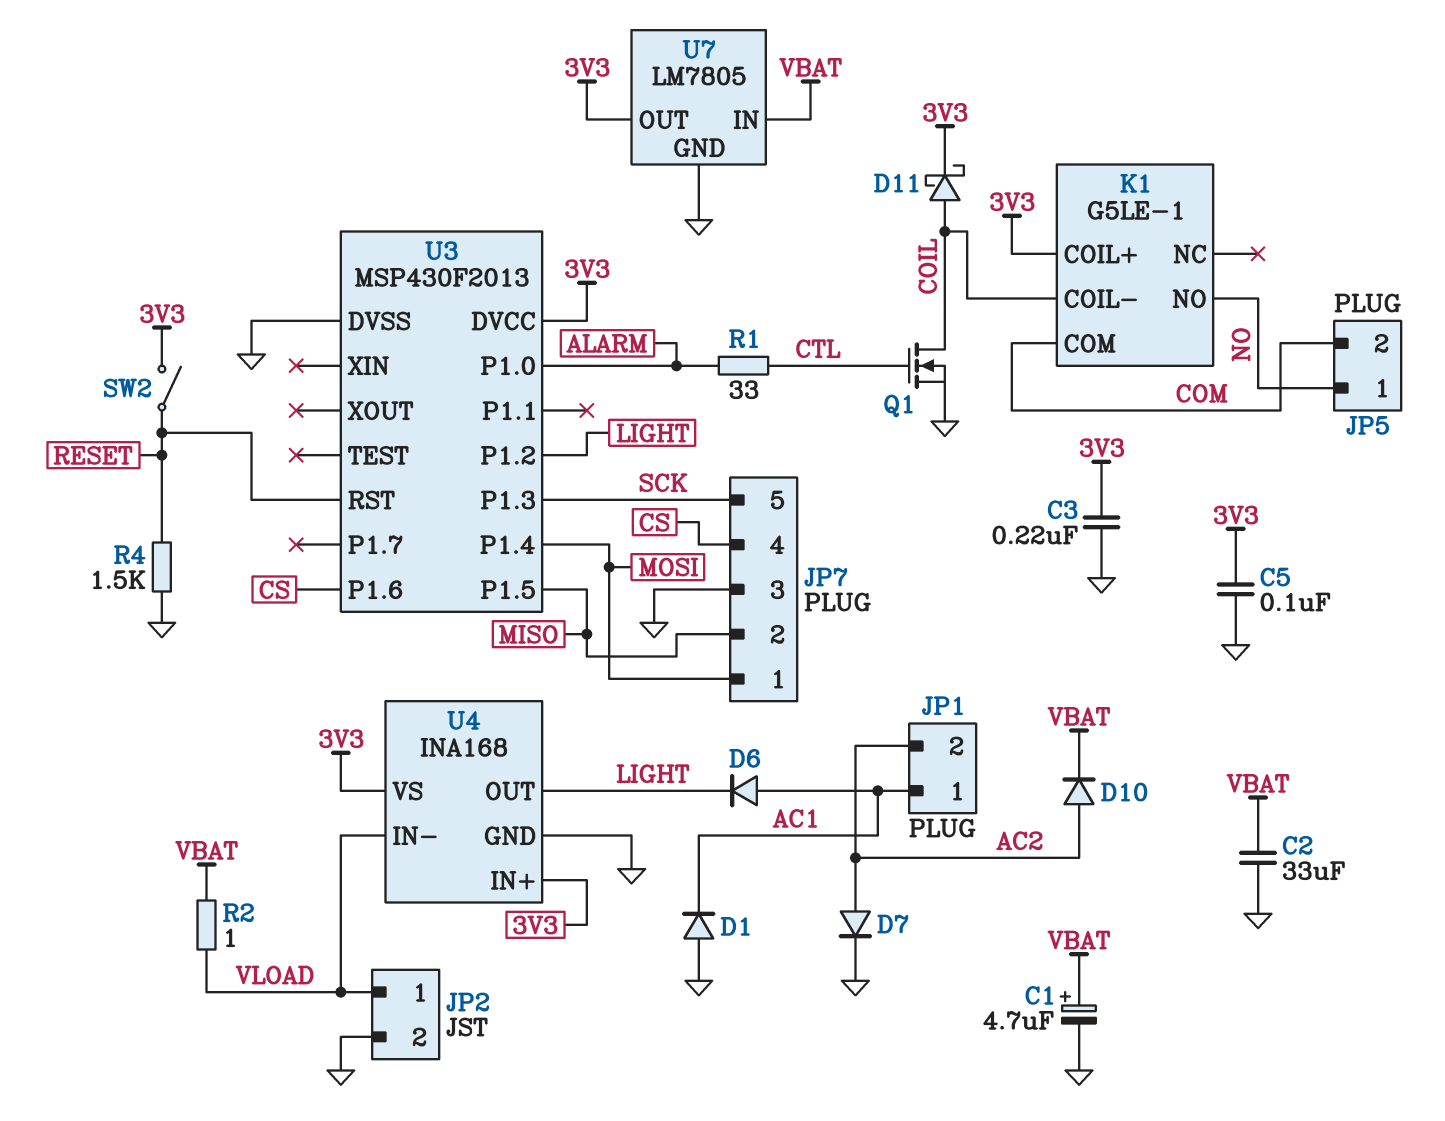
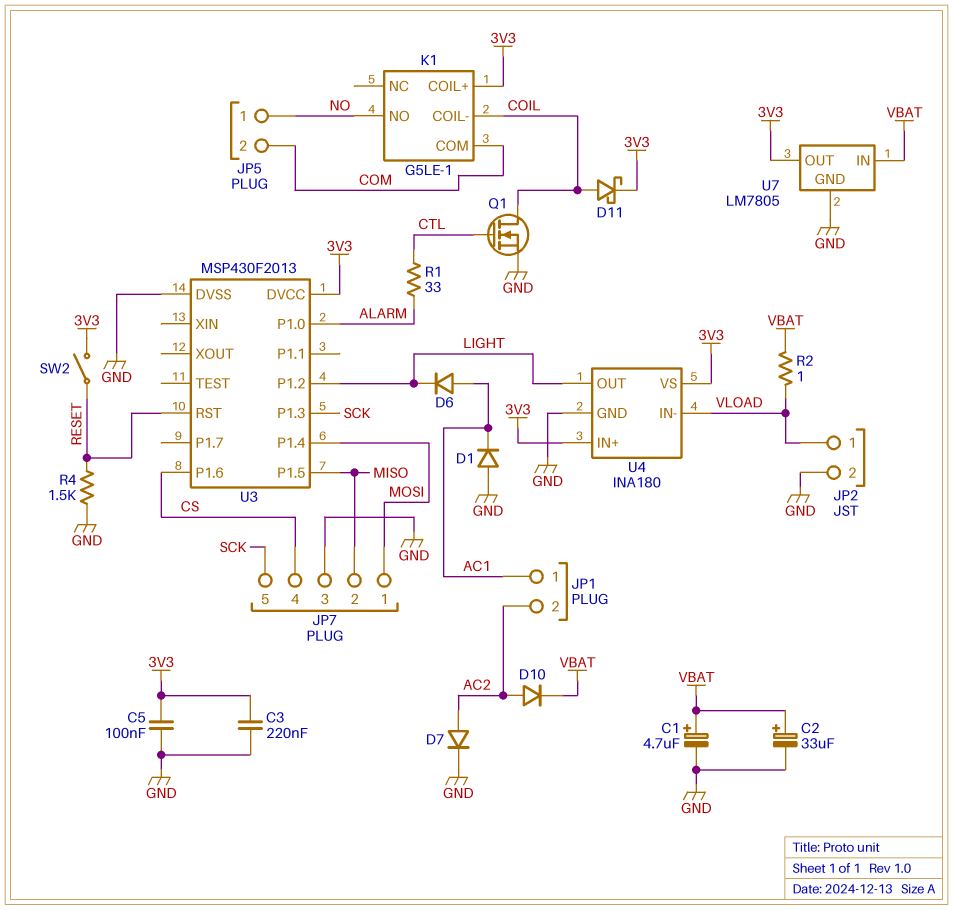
C2: 33uF (GND, VBAT) -> 33uF (plus VBAT, minus GND)
U4: INA168 -> INA180

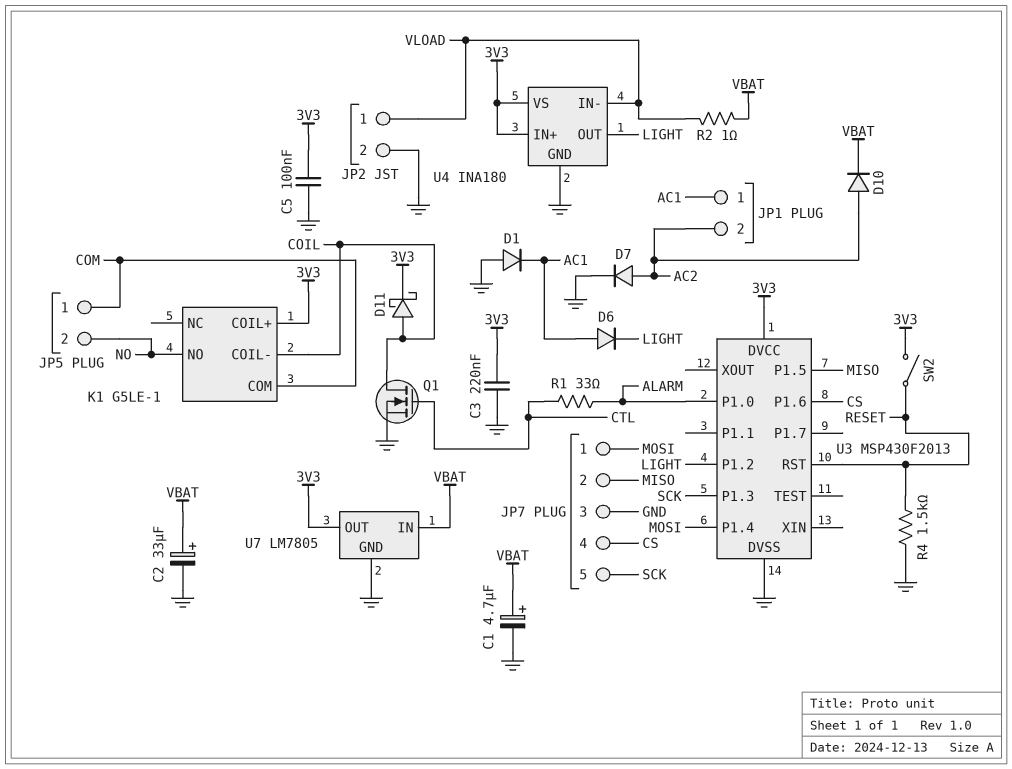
JP5 pin 1: NO -> COM
JP5 pin 2: COM -> NO

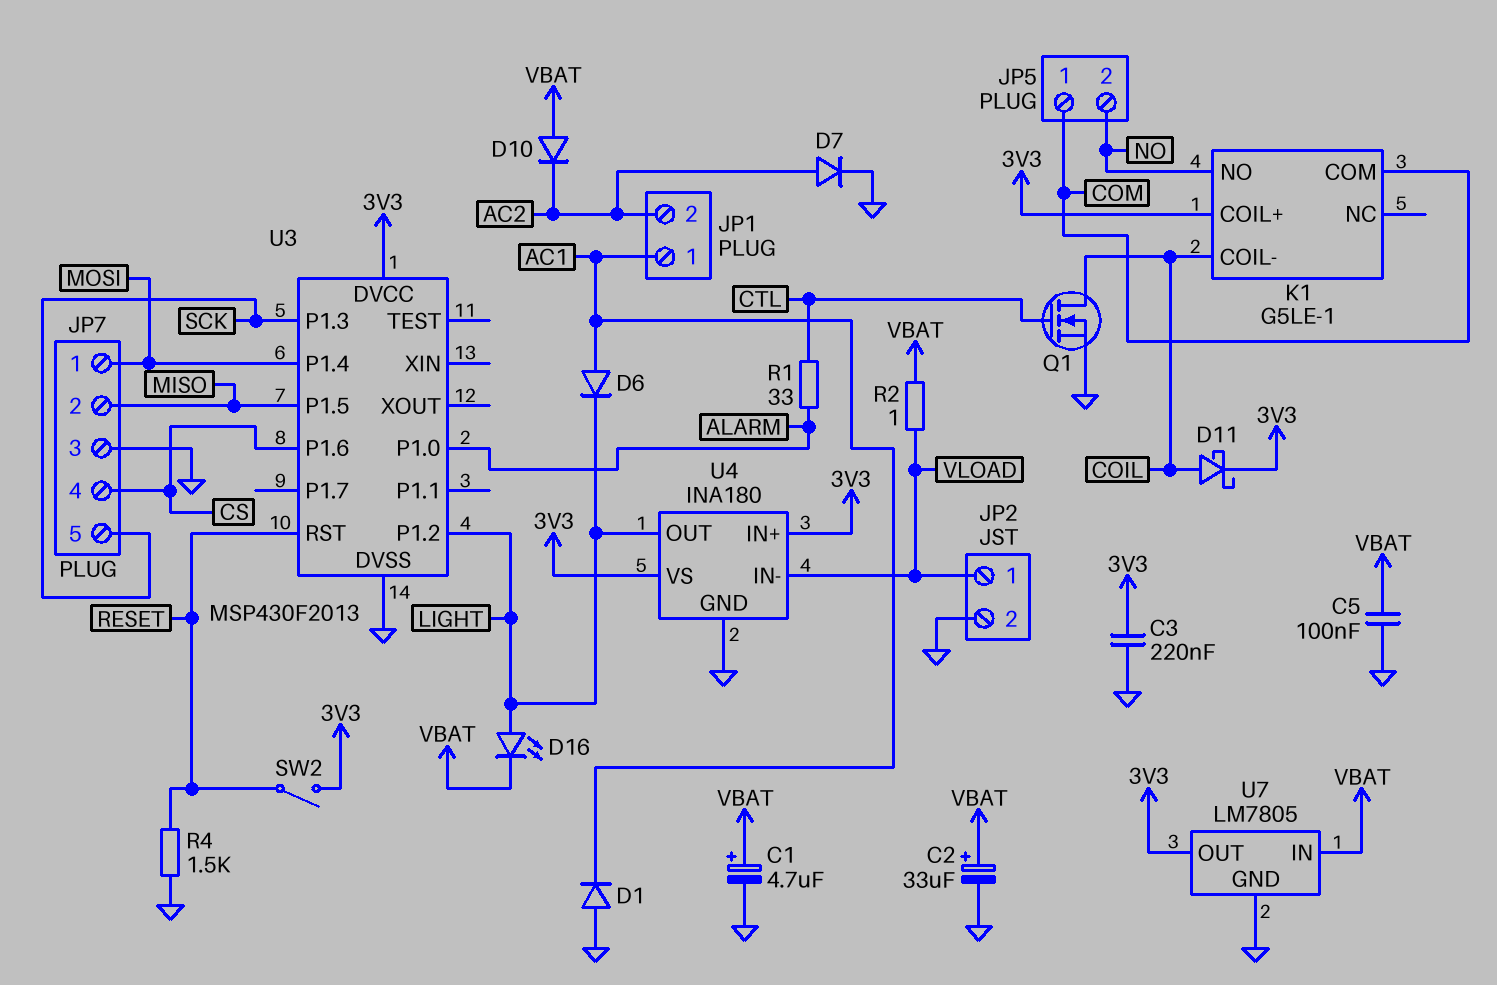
C5: 100nF (3V3, GND) -> 100nF (GND, VBAT)
D10: diode (A AC2, K VBAT) -> diode (A VBAT, K AC2)
D16: none -> LED (A LIGHT, K VBAT)

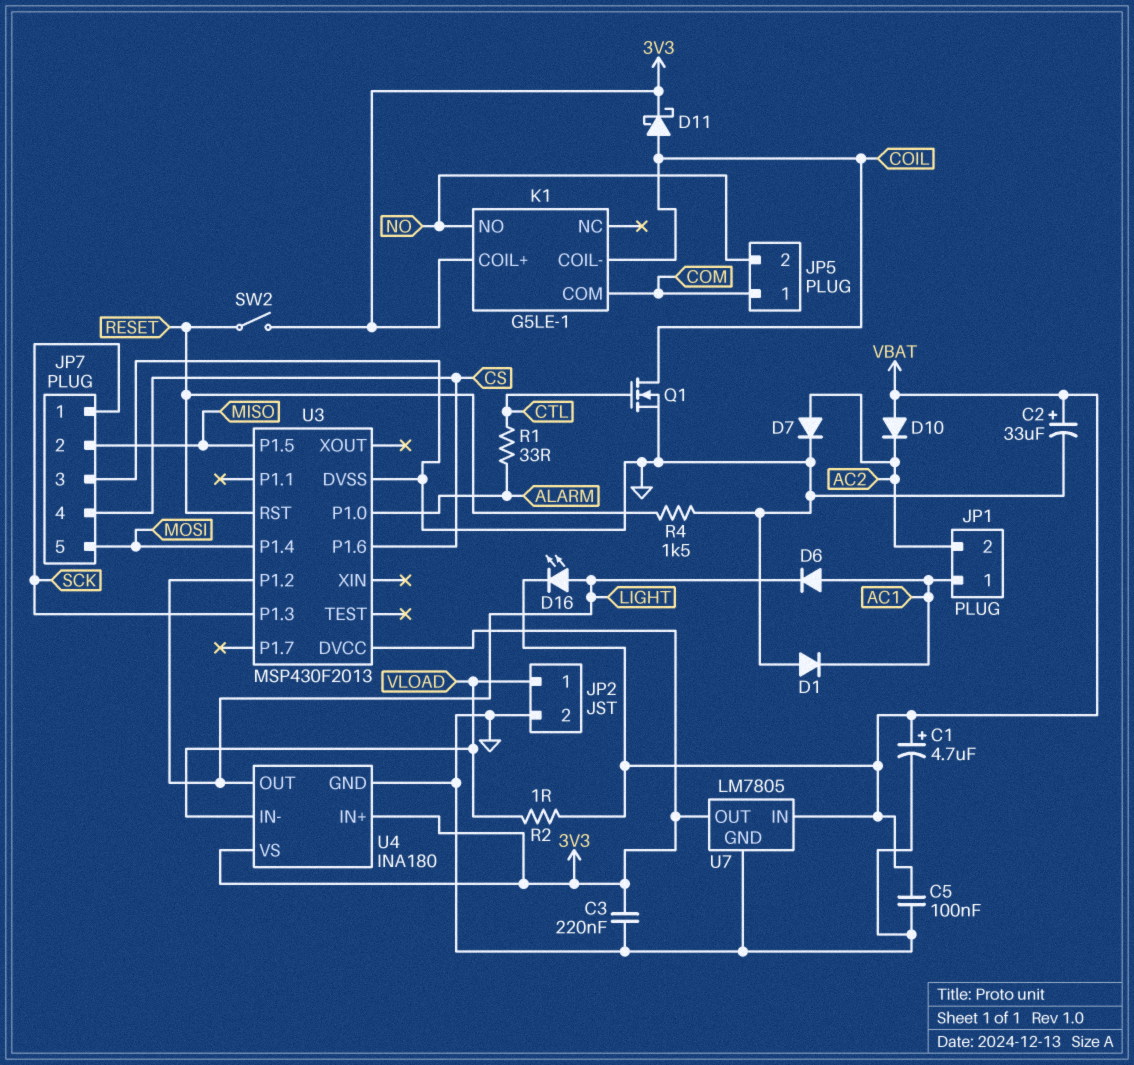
JP7 pin 1: MOSI -> SCK
JP7 pin 5: SCK -> MOSI

